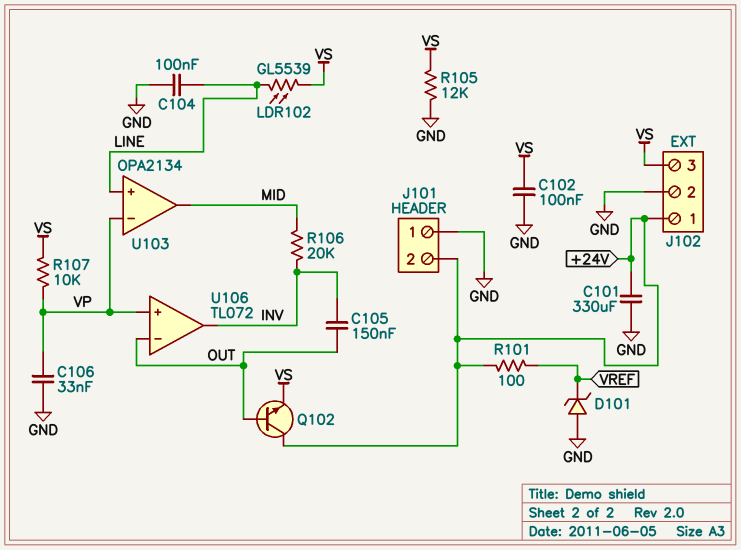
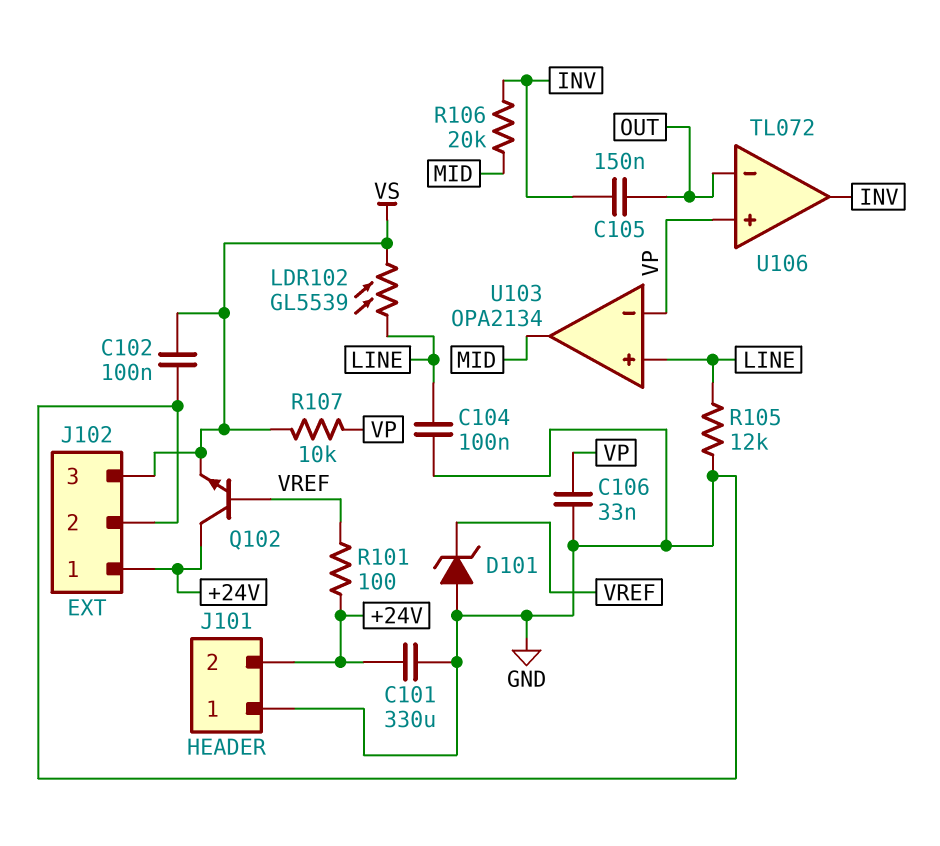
Q102: NPN (B OUT, C +24V, E VS) -> NPN (B VREF, C +24V, E VS)
R105: 12k (GND, VS) -> 12k (GND, LINE)

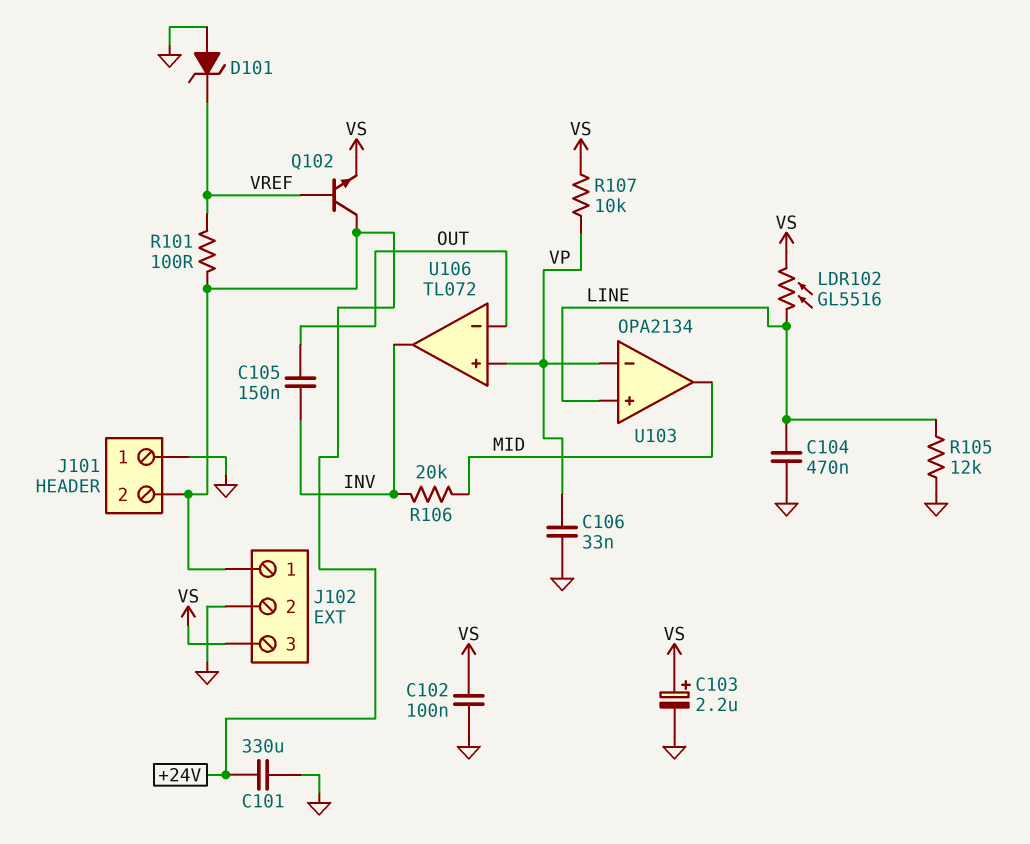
C103: none -> 2.2uF (plus VS, minus GND)
C104: 100nF (GND, LINE) -> 470nF (GND, LINE)
LDR102: GL5539 (LINE, VS) -> GL5516 (LINE, VS)

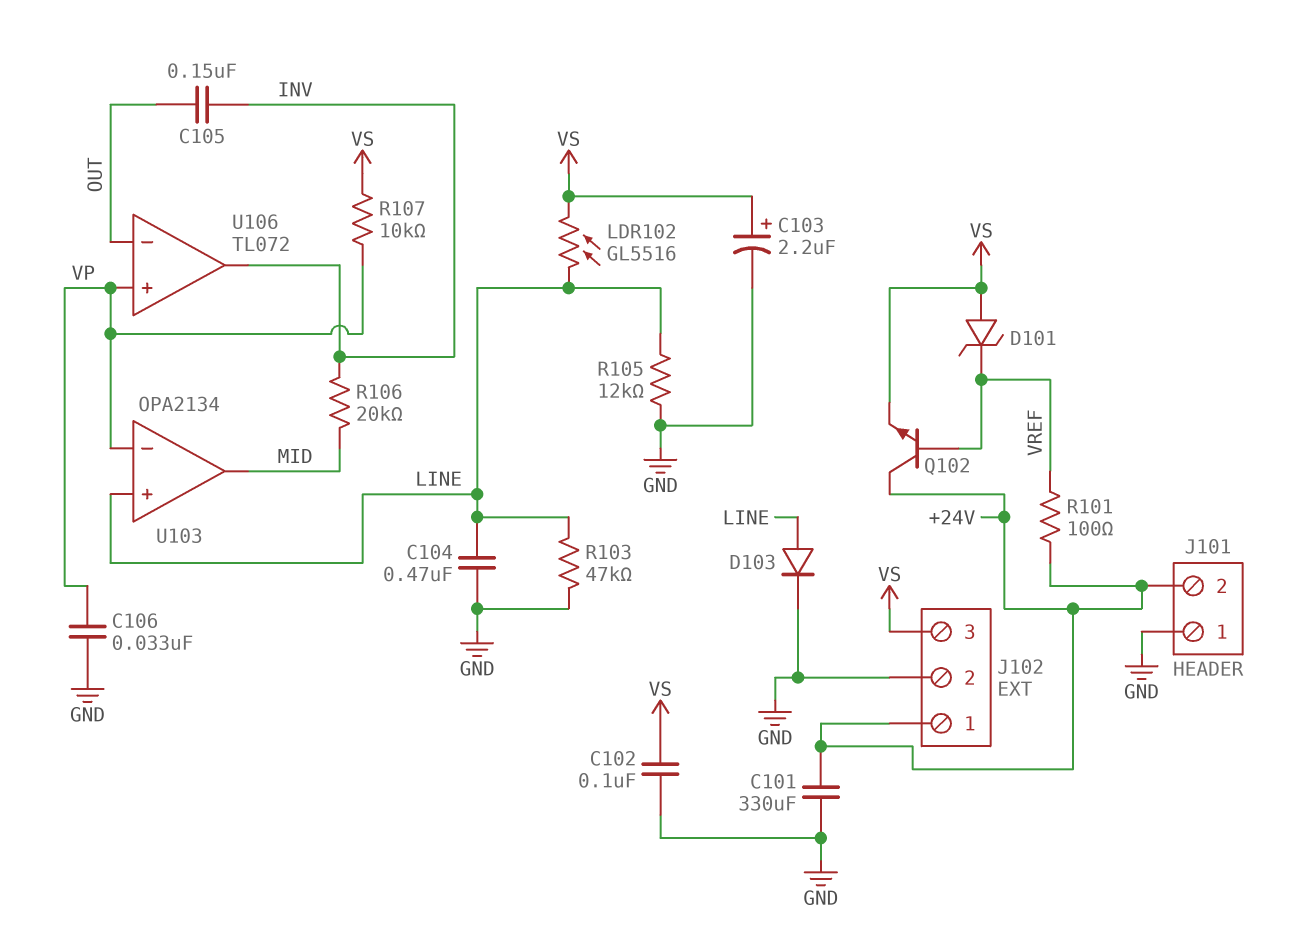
D101: zener (A GND, K VREF) -> zener (A VS, K VREF)
D103: none -> diode (A LINE, K GND)
R103: none -> 47k (GND, LINE)

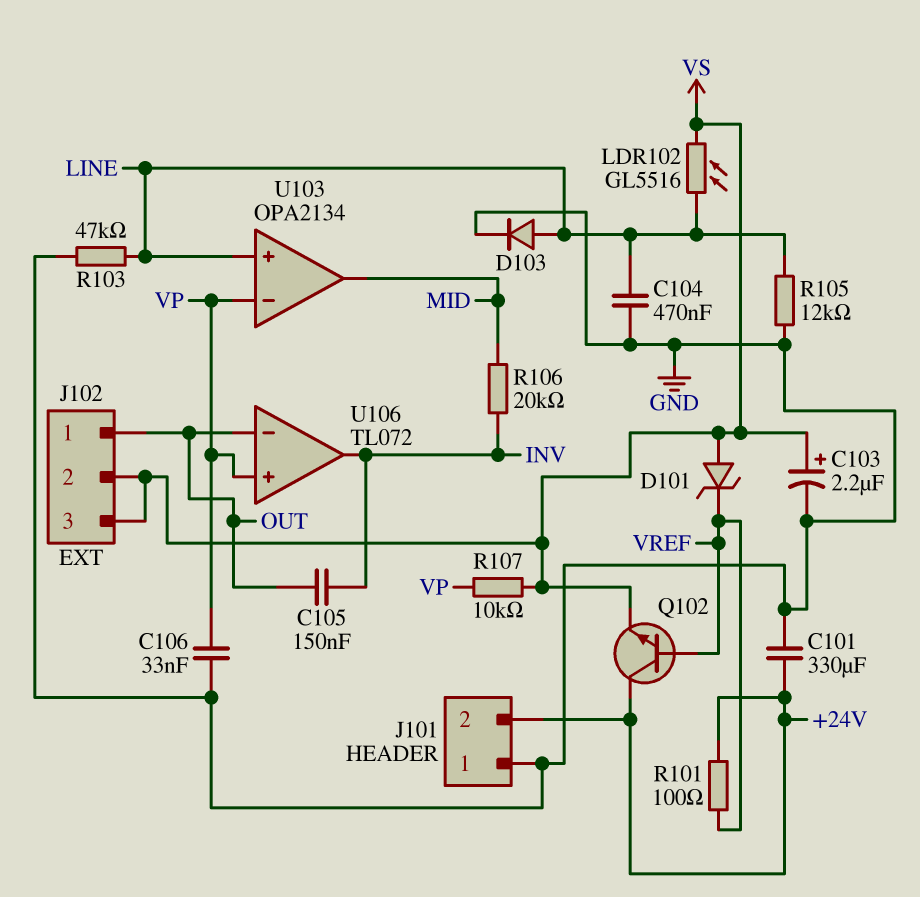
C102: 100nF (GND, VS) -> none
J102 pin 1: +24V -> OUT
J102 pin 2: GND -> VS

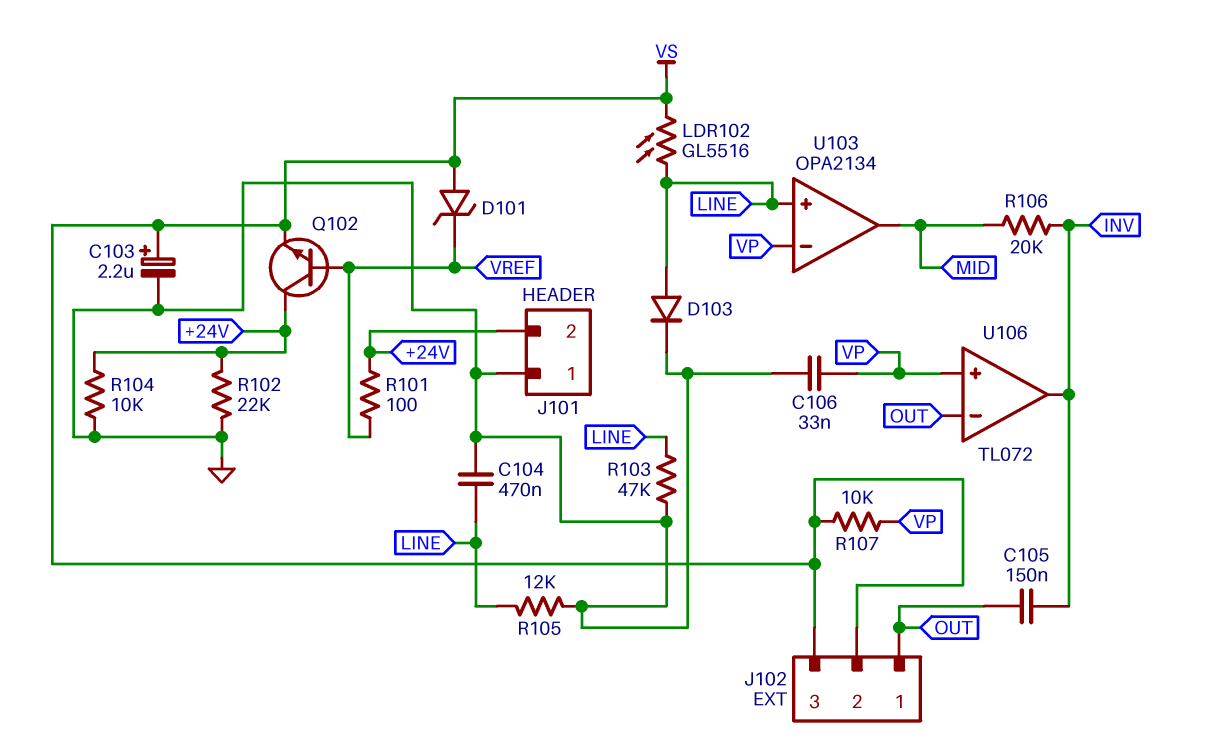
C101: 330uF (+24V, GND) -> none
R102: none -> 22k (+24V, GND)
R104: none -> 10k (+24V, GND)

